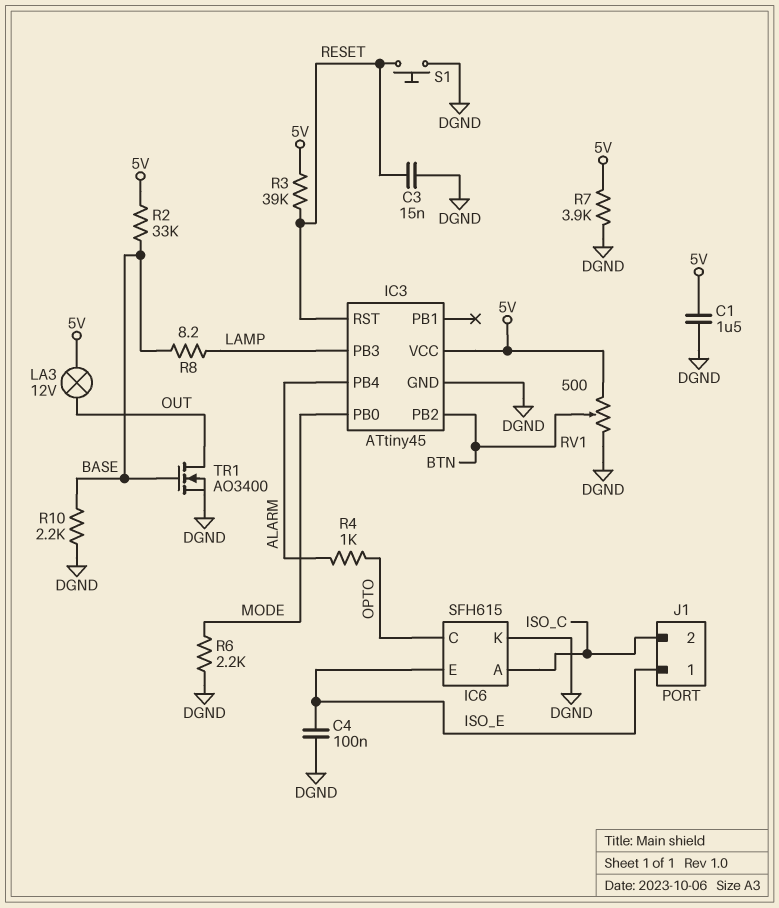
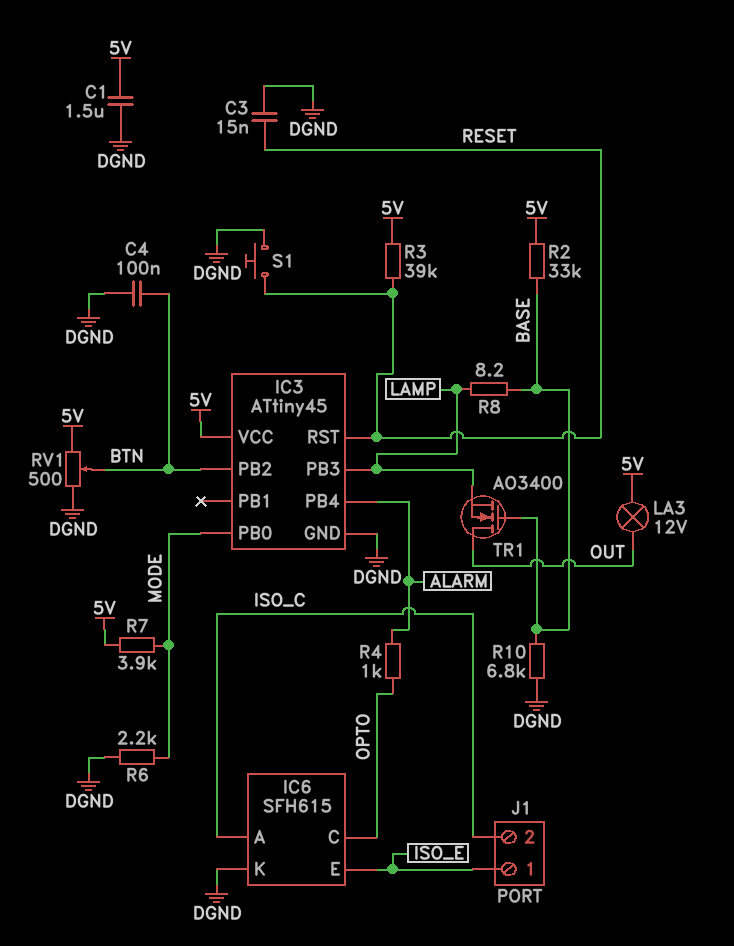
C4: 100nF (DGND, ISO_E) -> 100nF (BTN, DGND)
R7: 3.9k (5V, DGND) -> 3.9k (5V, MODE)
R10: 2.2k (BASE, DGND) -> 6.8k (BASE, DGND)
TR1: NMOS AO3400 (G BASE, D OUT, S DGND) -> NMOS AO3400 (G BASE, D OUT, S LAMP)

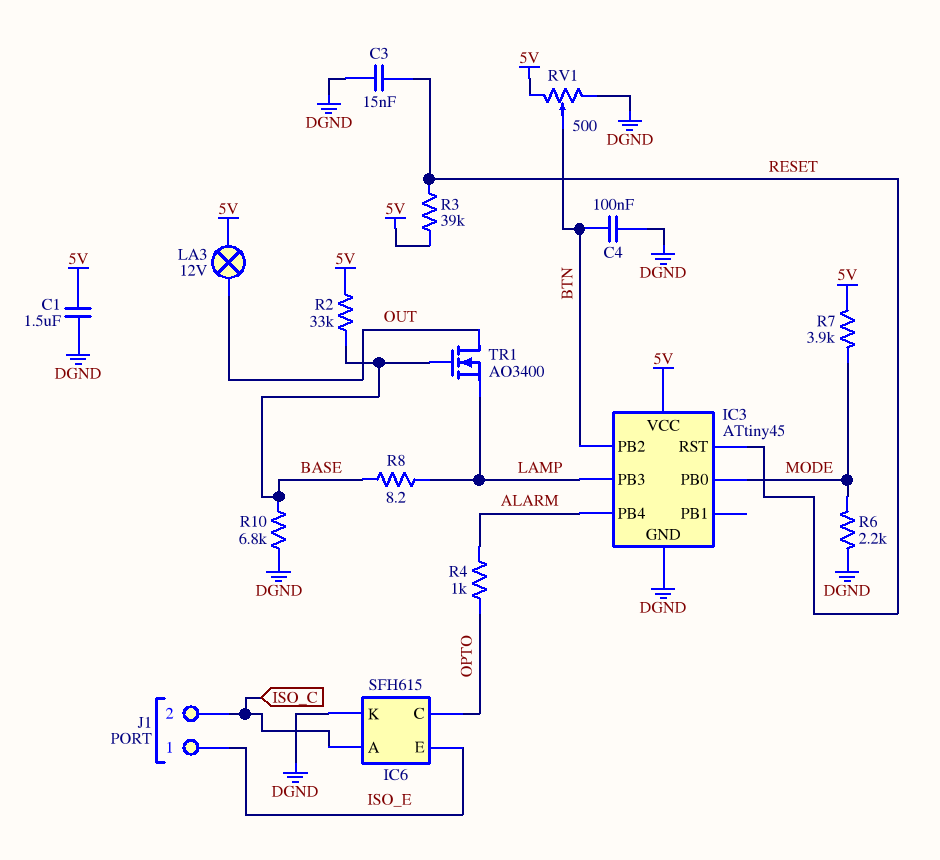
S1: button (DGND, RESET) -> none

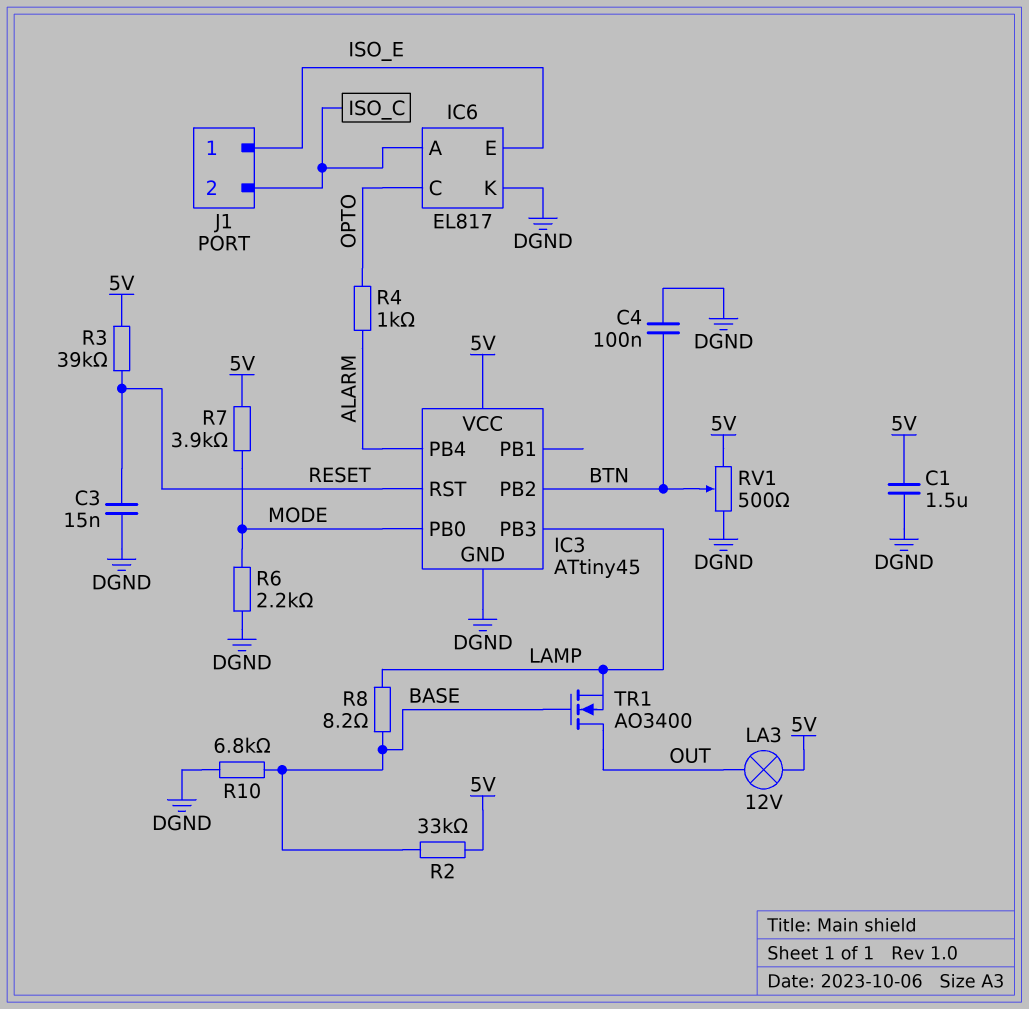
IC6: SFH615 -> EL817

